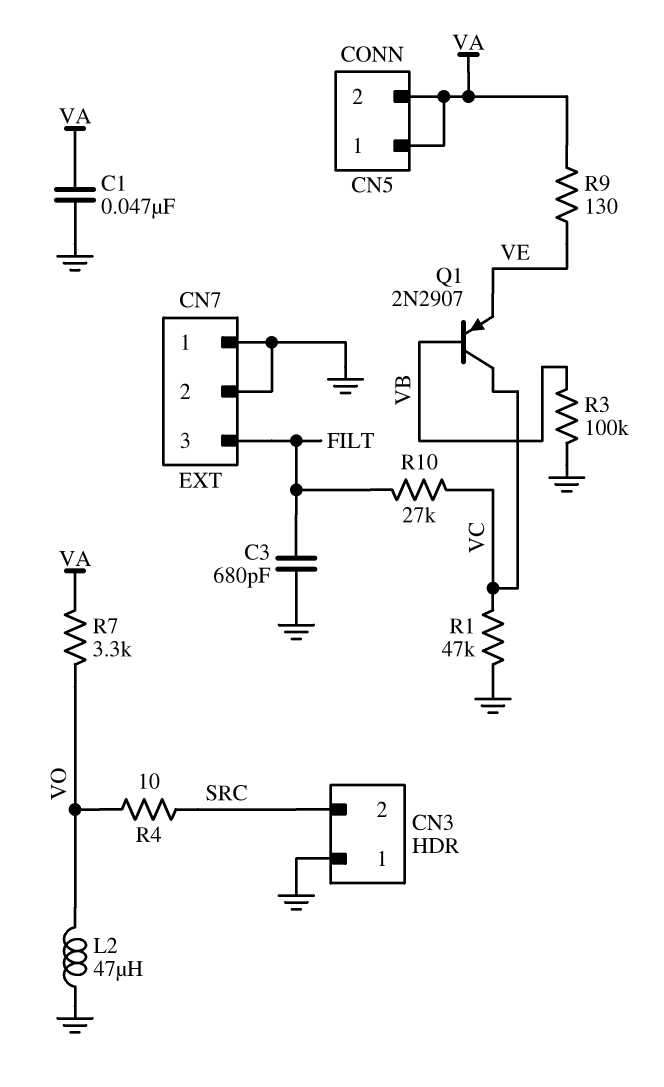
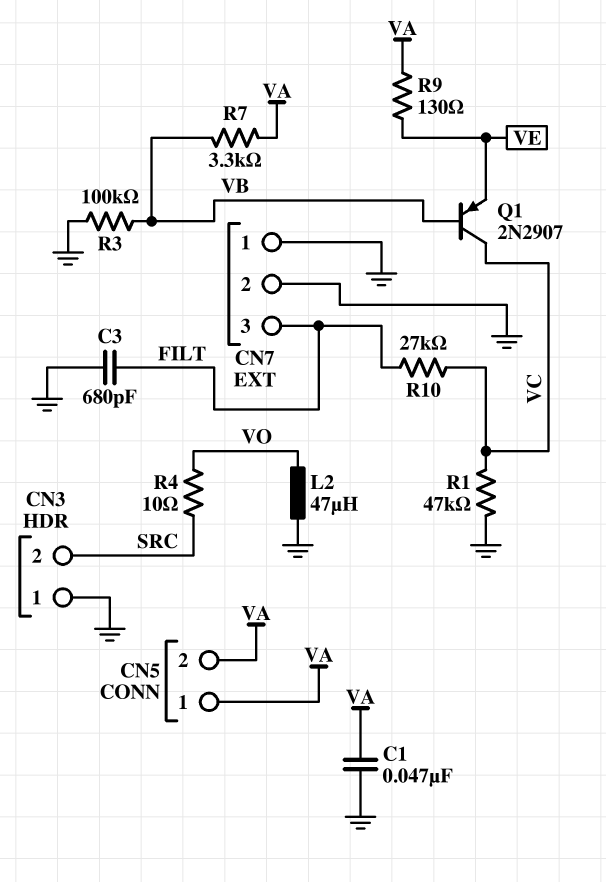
R7: 3.3k (VA, VO) -> 3.3k (VA, VB)

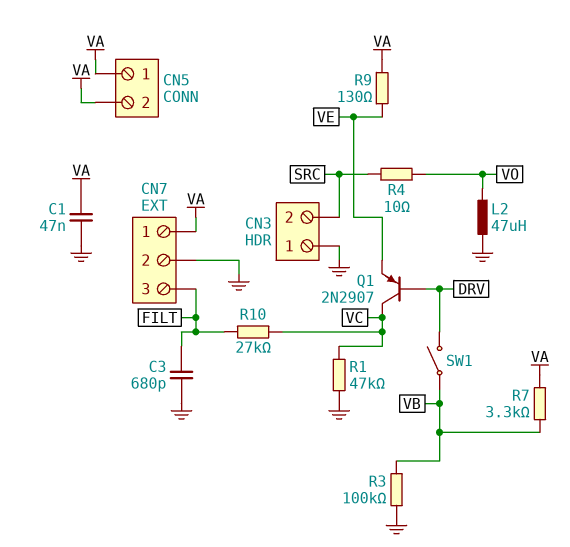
CN7 pin 1: GND -> VA
Q1: PNP 2N2907 (B VB, C VC, E VE) -> PNP 2N2907 (B DRV, C VC, E VE)
SW1: none -> switch (DRV, VB)

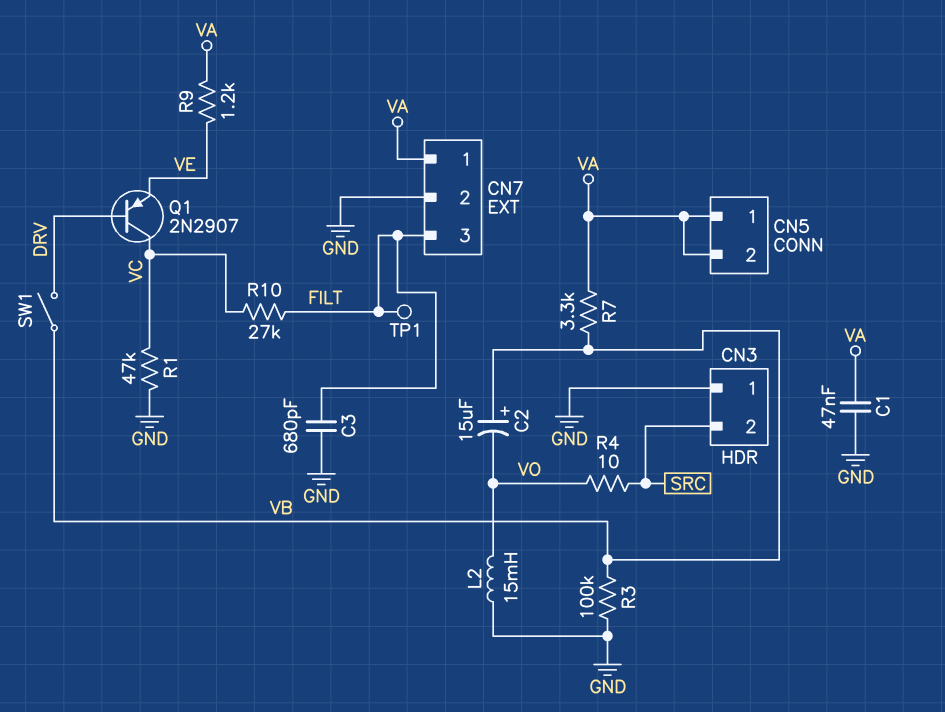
C2: none -> 15uF (plus VB, minus VO)
L2: 47uH (GND, VO) -> 15mH (GND, VO)
R9: 130 (VA, VE) -> 1.2k (VA, VE)
TP1: none -> test point (FILT)

